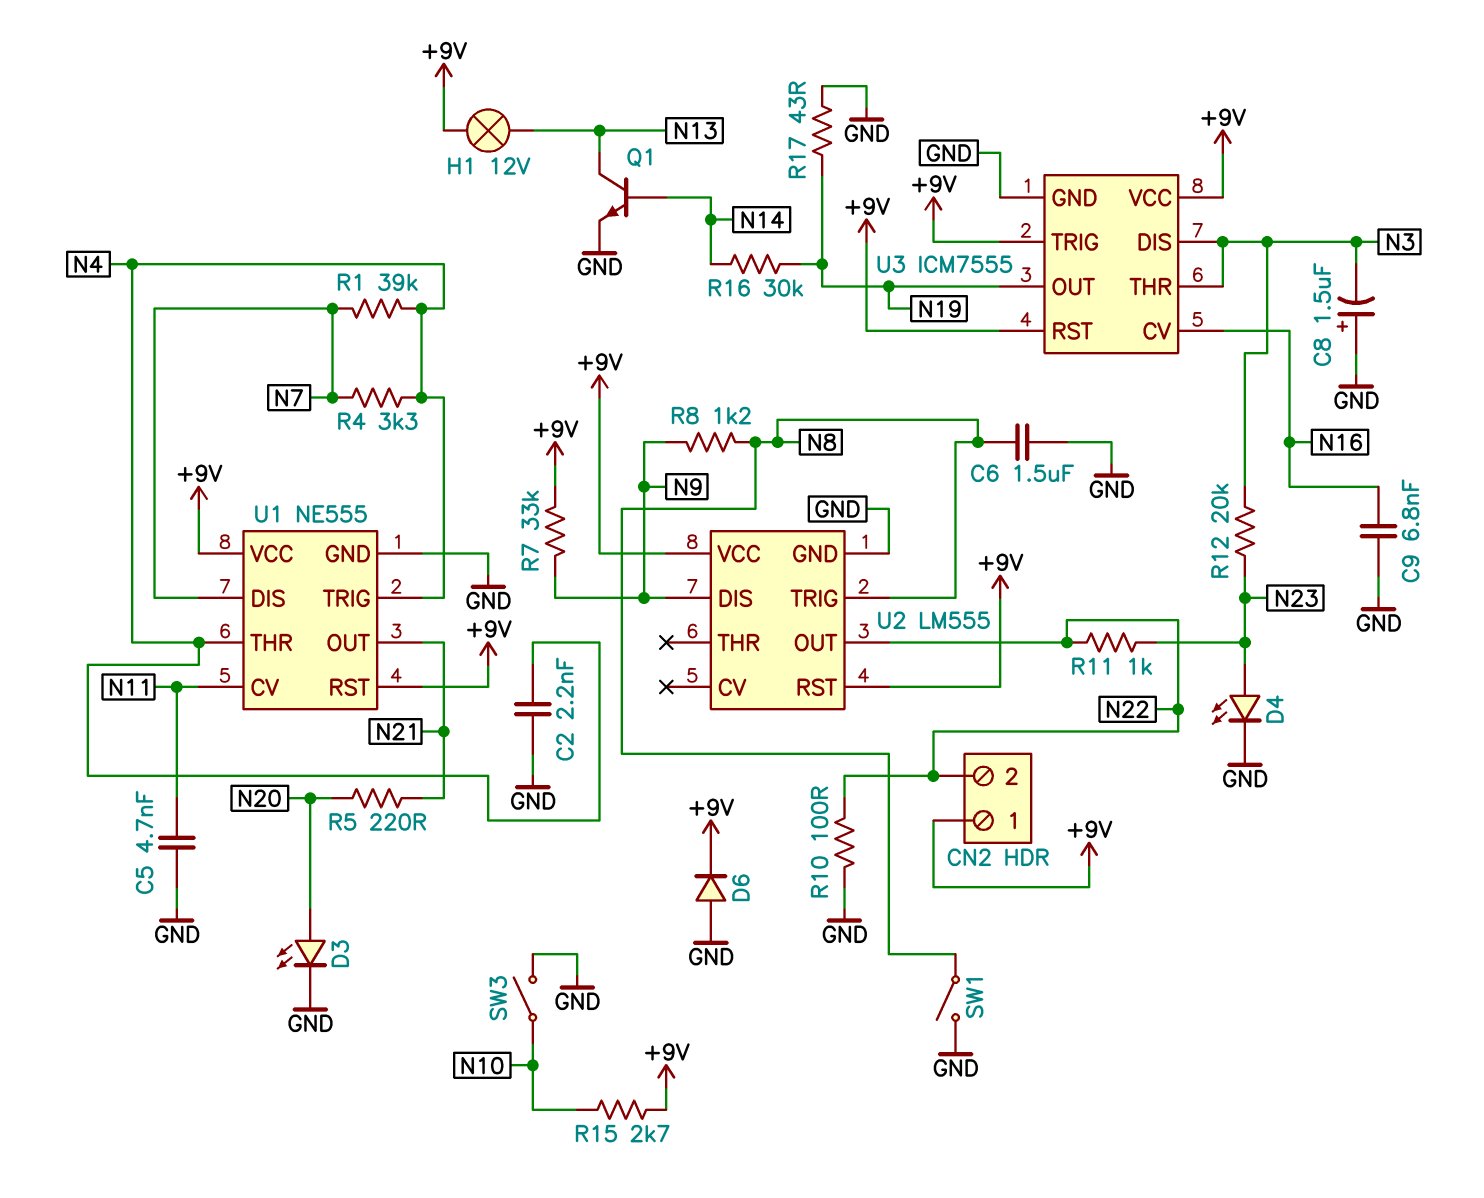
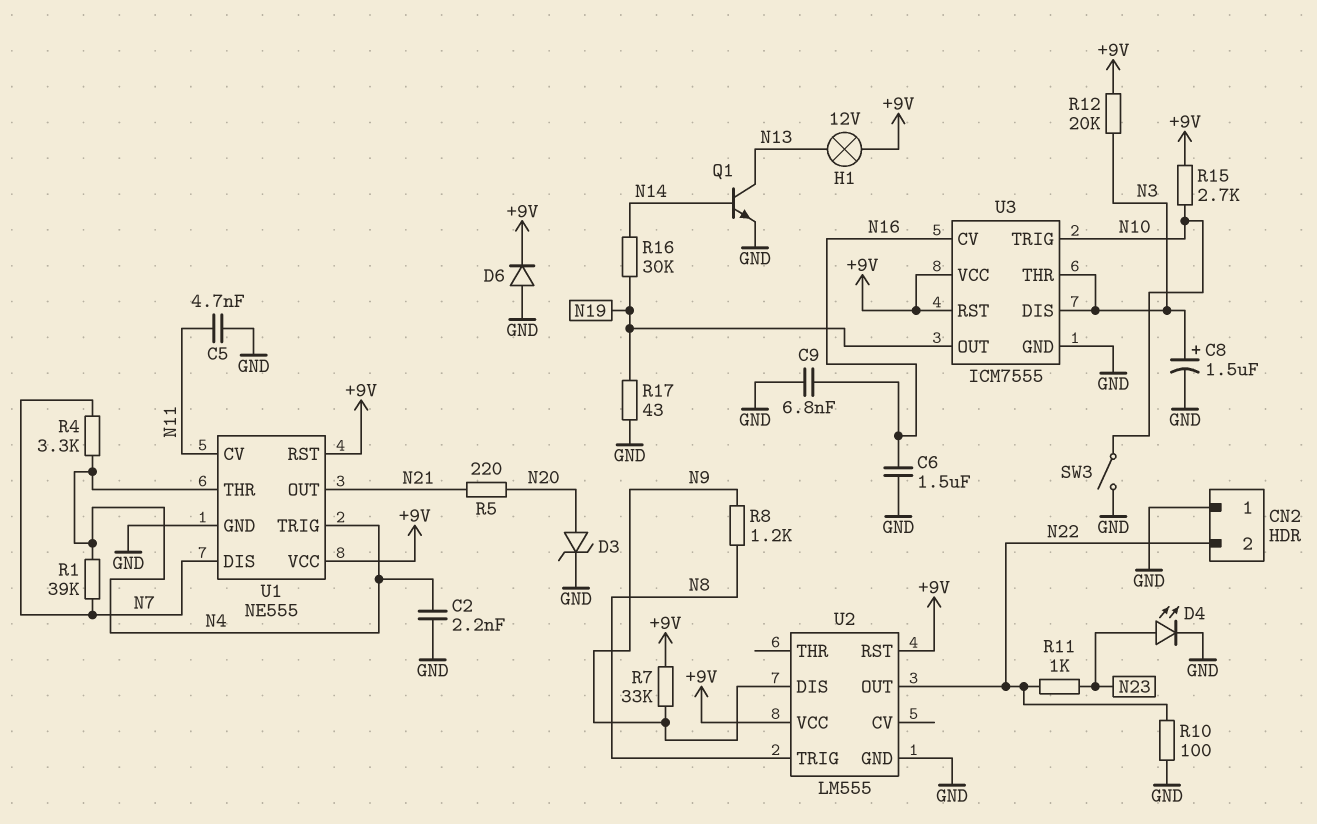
C6: 1.5uF (GND, N8) -> 1.5uF (GND, N16)
C8: 1.5uF (plus GND, minus N3) -> 1.5uF (plus N3, minus GND)
CN2 pin 1: +9V -> GND
D3: LED (A N20, K GND) -> zener (A N20, K GND)
R12: 20k (N3, N23) -> 20k (+9V, N3)
SW1: switch (GND, N8) -> none
U3 pin TRIG: +9V -> N10

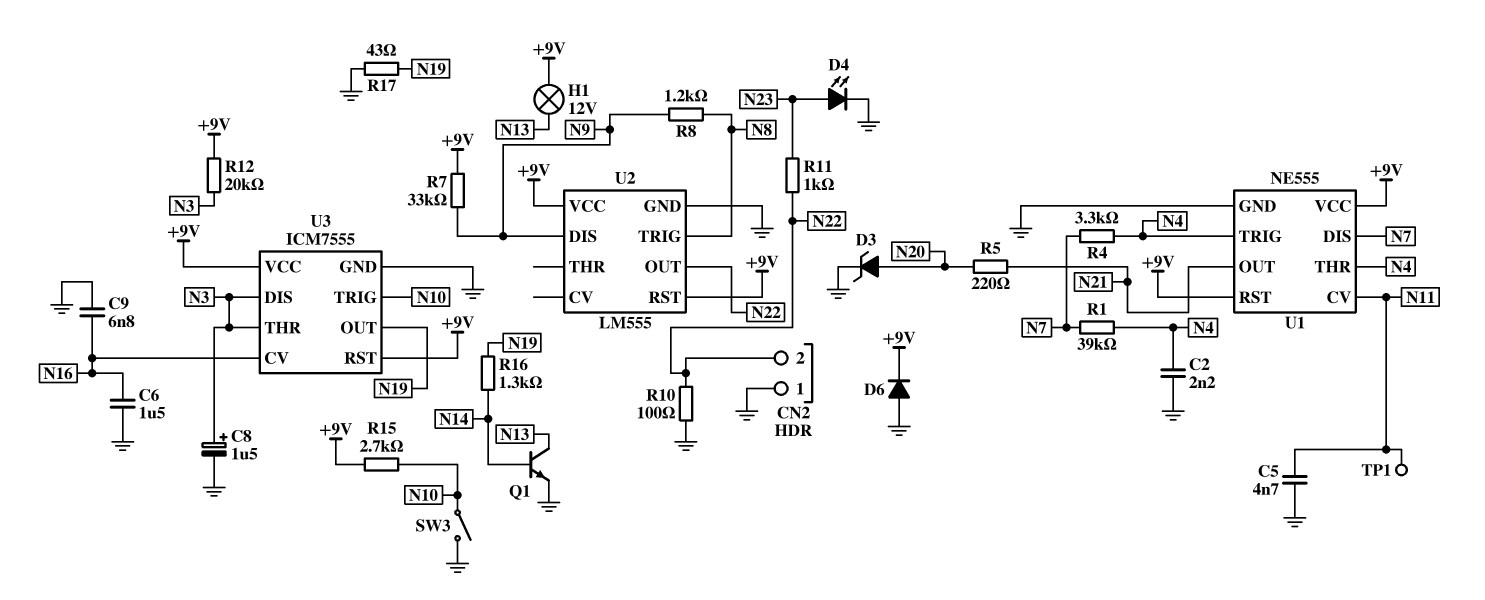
R16: 30k (N14, N19) -> 1.3k (N14, N19)
TP1: none -> test point (N11)

